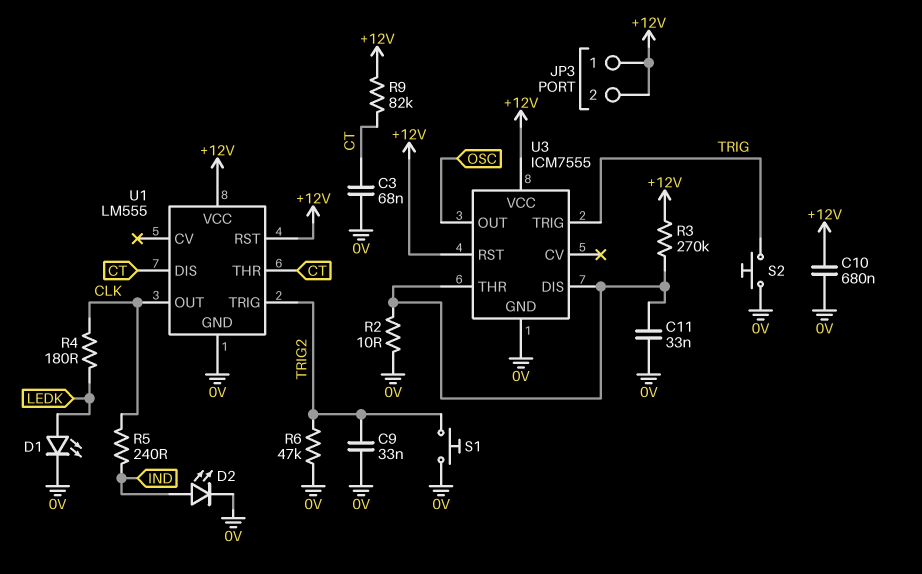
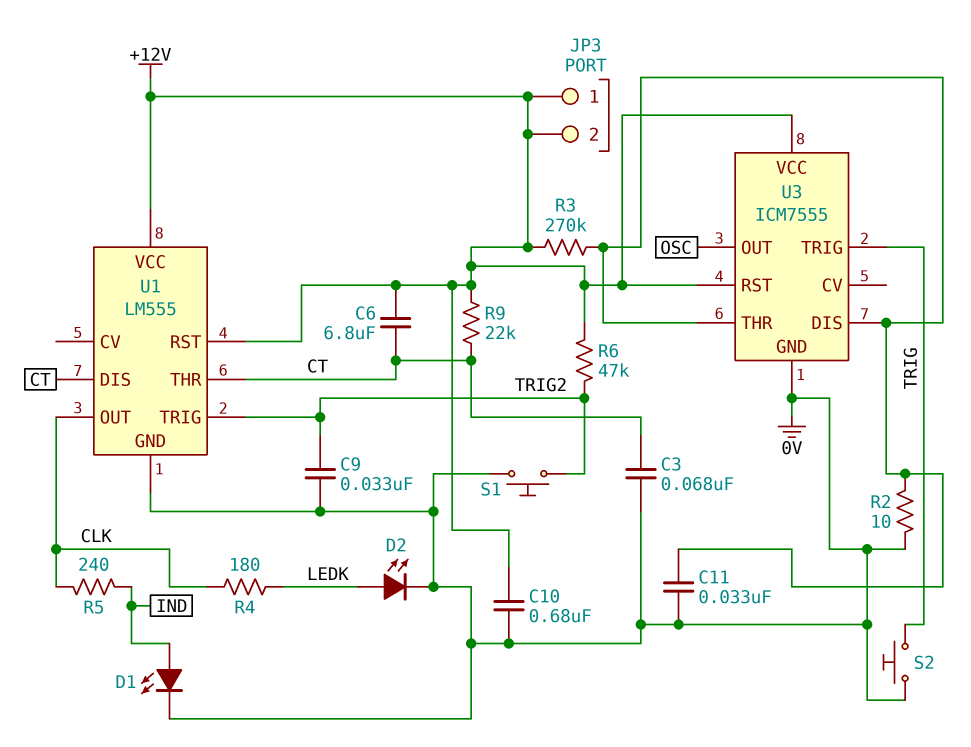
C6: none -> 6.8uF (+12V, CT)
D1: LED (A LEDK, K 0V) -> LED (A IND, K 0V)
D2: LED (A IND, K 0V) -> LED (A LEDK, K 0V)
R6: 47k (0V, TRIG2) -> 47k (+12V, TRIG2)
R9: 82k (+12V, CT) -> 22k (+12V, CT)

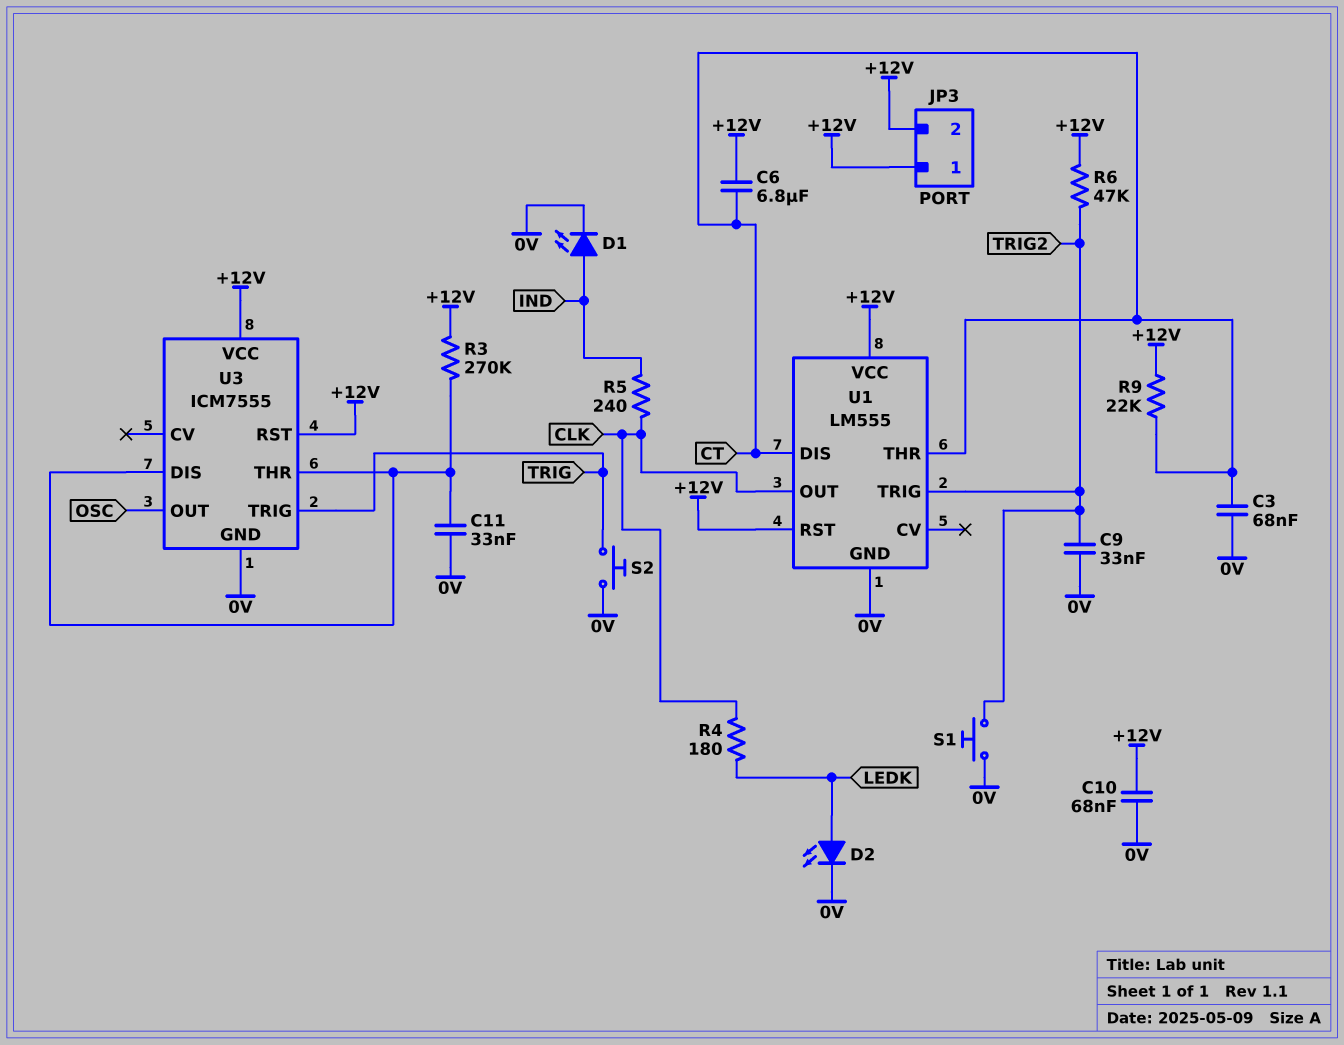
C10: 680nF (+12V, 0V) -> 68nF (+12V, 0V)
R2: 10 (0V, U3/DIS) -> none

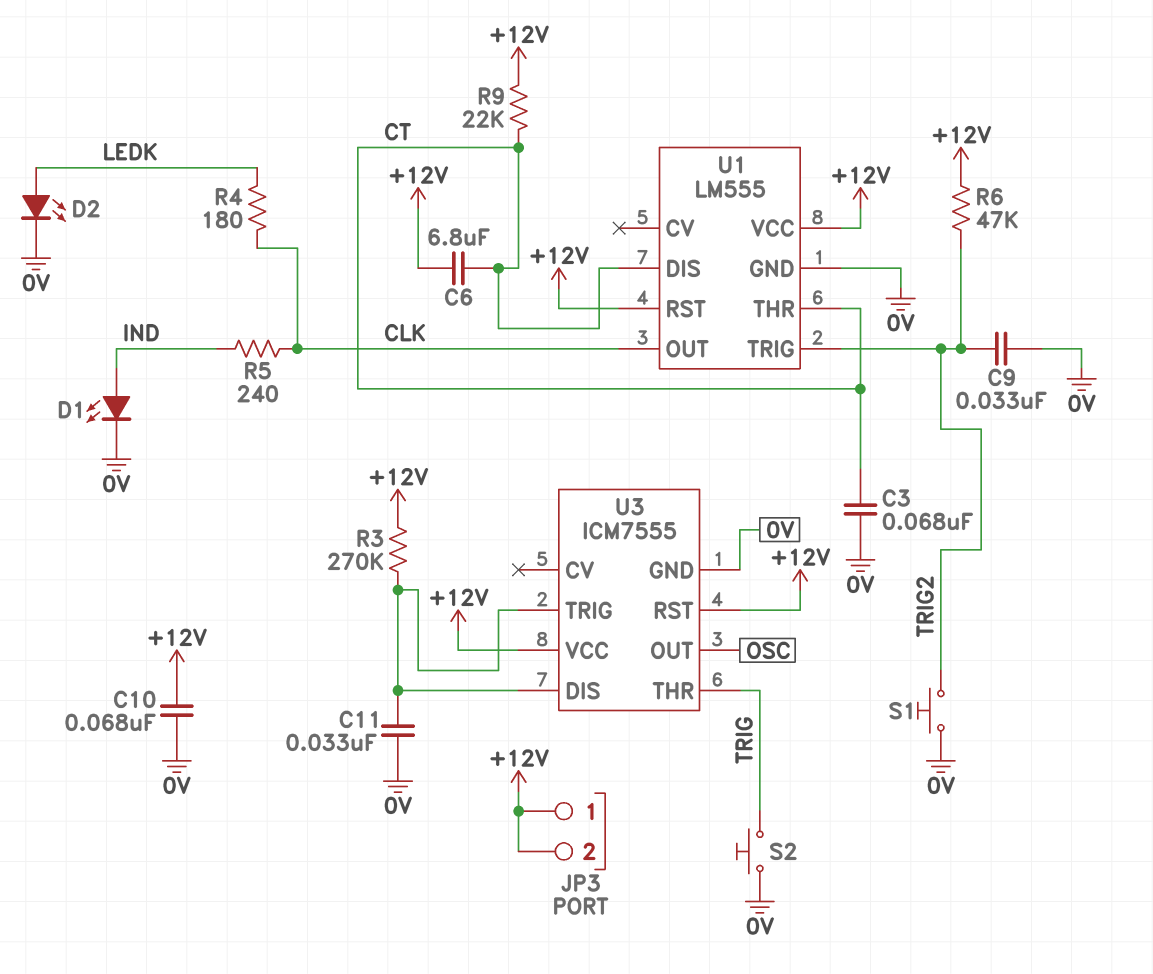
U3 pin THR: U3/DIS -> TRIG
U3 pin TRIG: TRIG -> U3/DIS

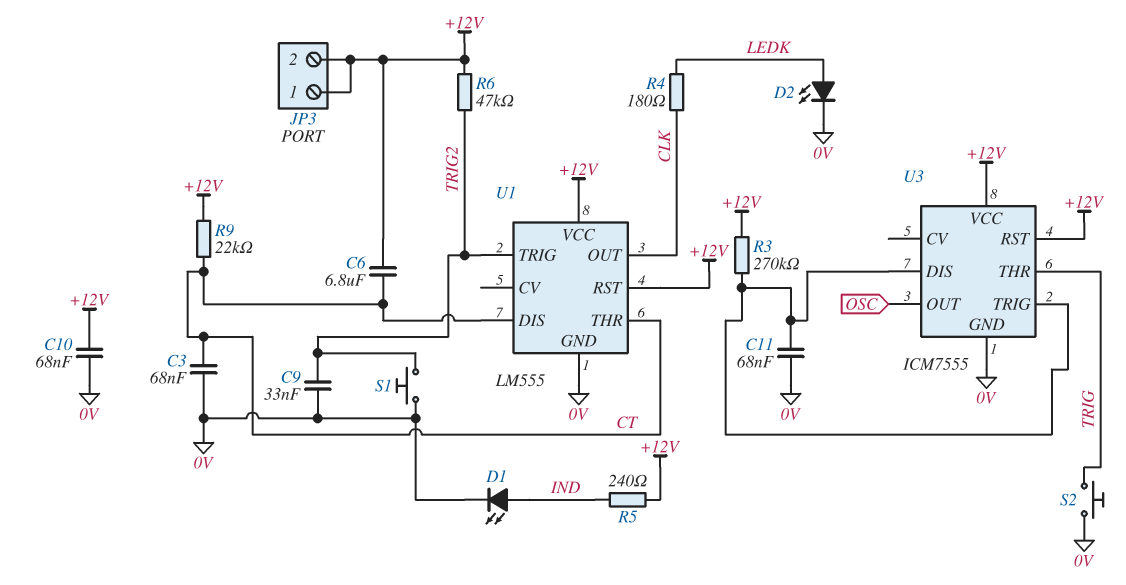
C11: 33nF (0V, U3/DIS) -> 68nF (0V, U3/DIS)
R5: 240 (CLK, IND) -> 240 (+12V, IND)

